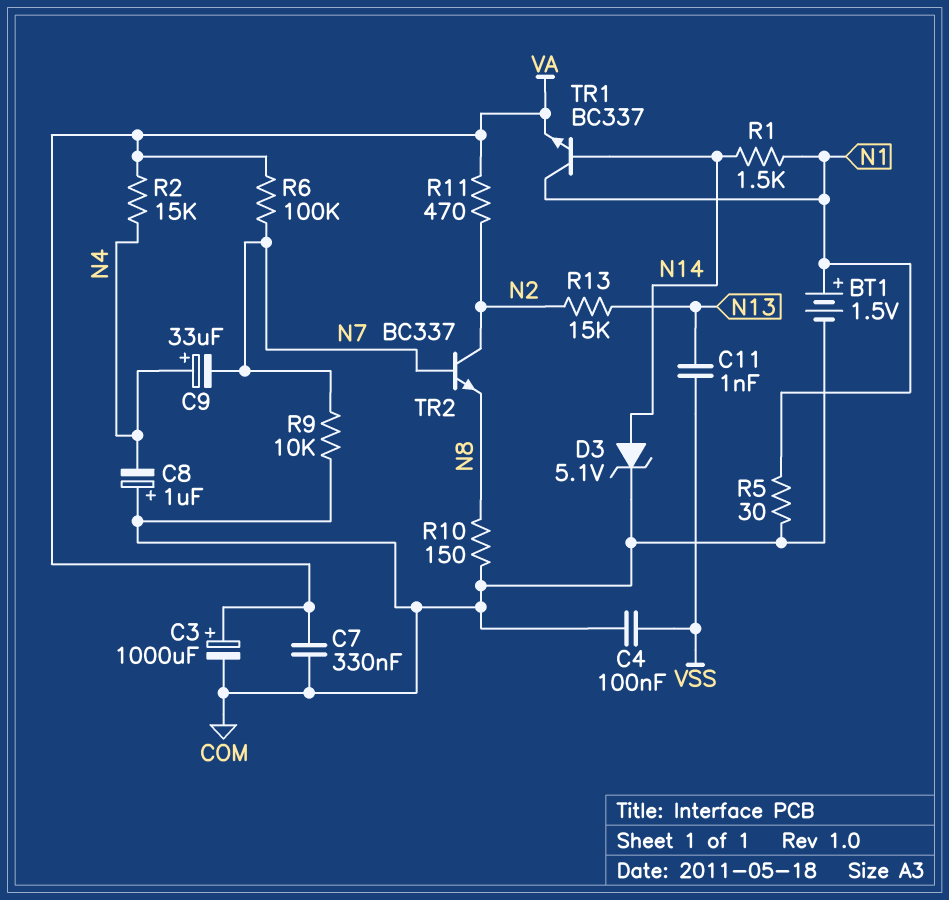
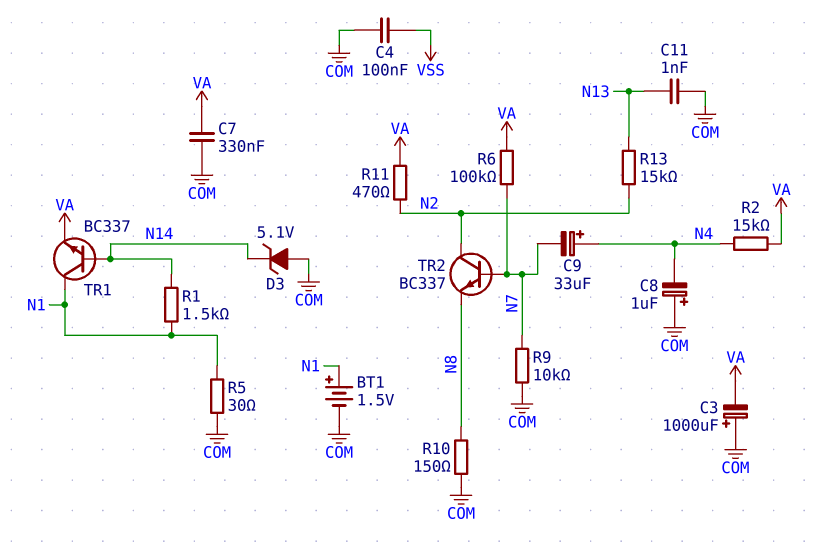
C3: 1000uF (plus VA, minus COM) -> 1000uF (plus COM, minus VA)
C11: 1nF (N13, VSS) -> 1nF (COM, N13)
D3: zener 5.1V (A N14, K COM) -> zener 5.1V (A COM, K N14)

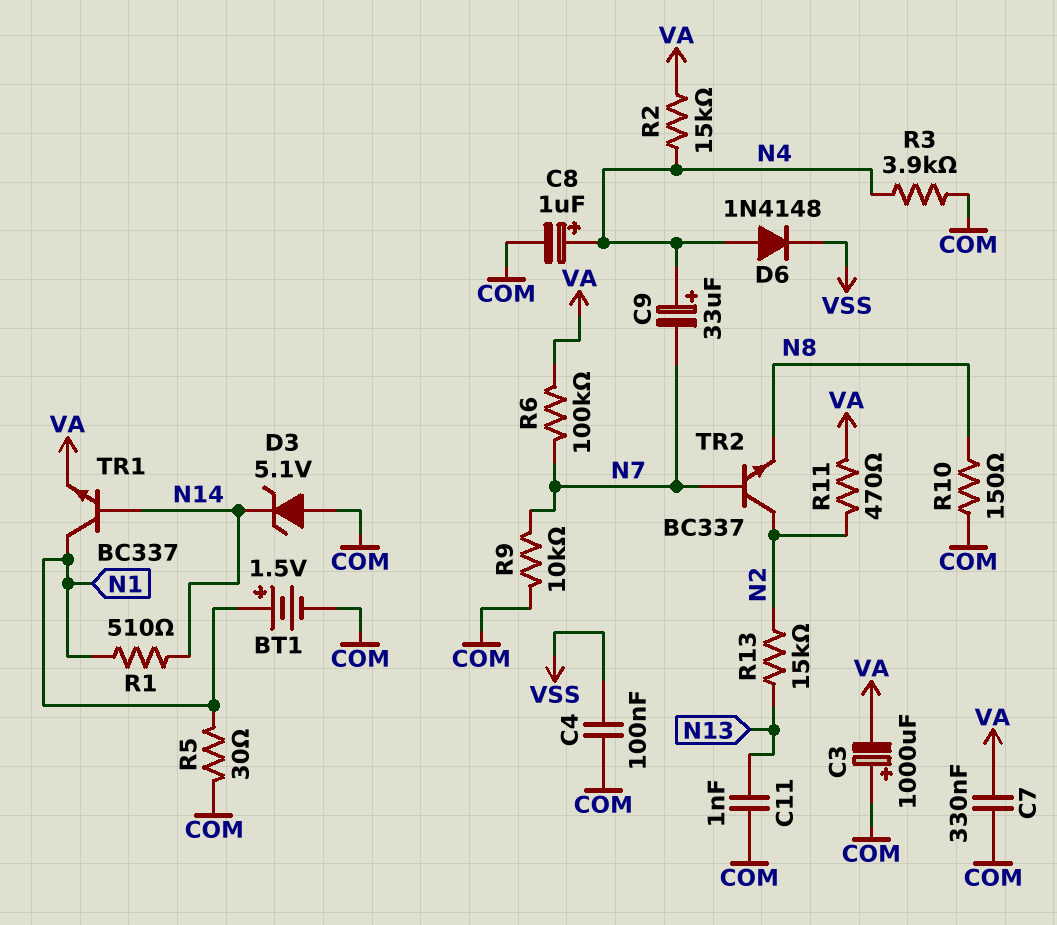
C8: 1uF (plus COM, minus N4) -> 1uF (plus N4, minus COM)
D6: none -> diode 1N4148 (A N4, K VSS)
R1: 1.5k (N1, N14) -> 510 (N1, N14)
R3: none -> 3.9k (COM, N4)

